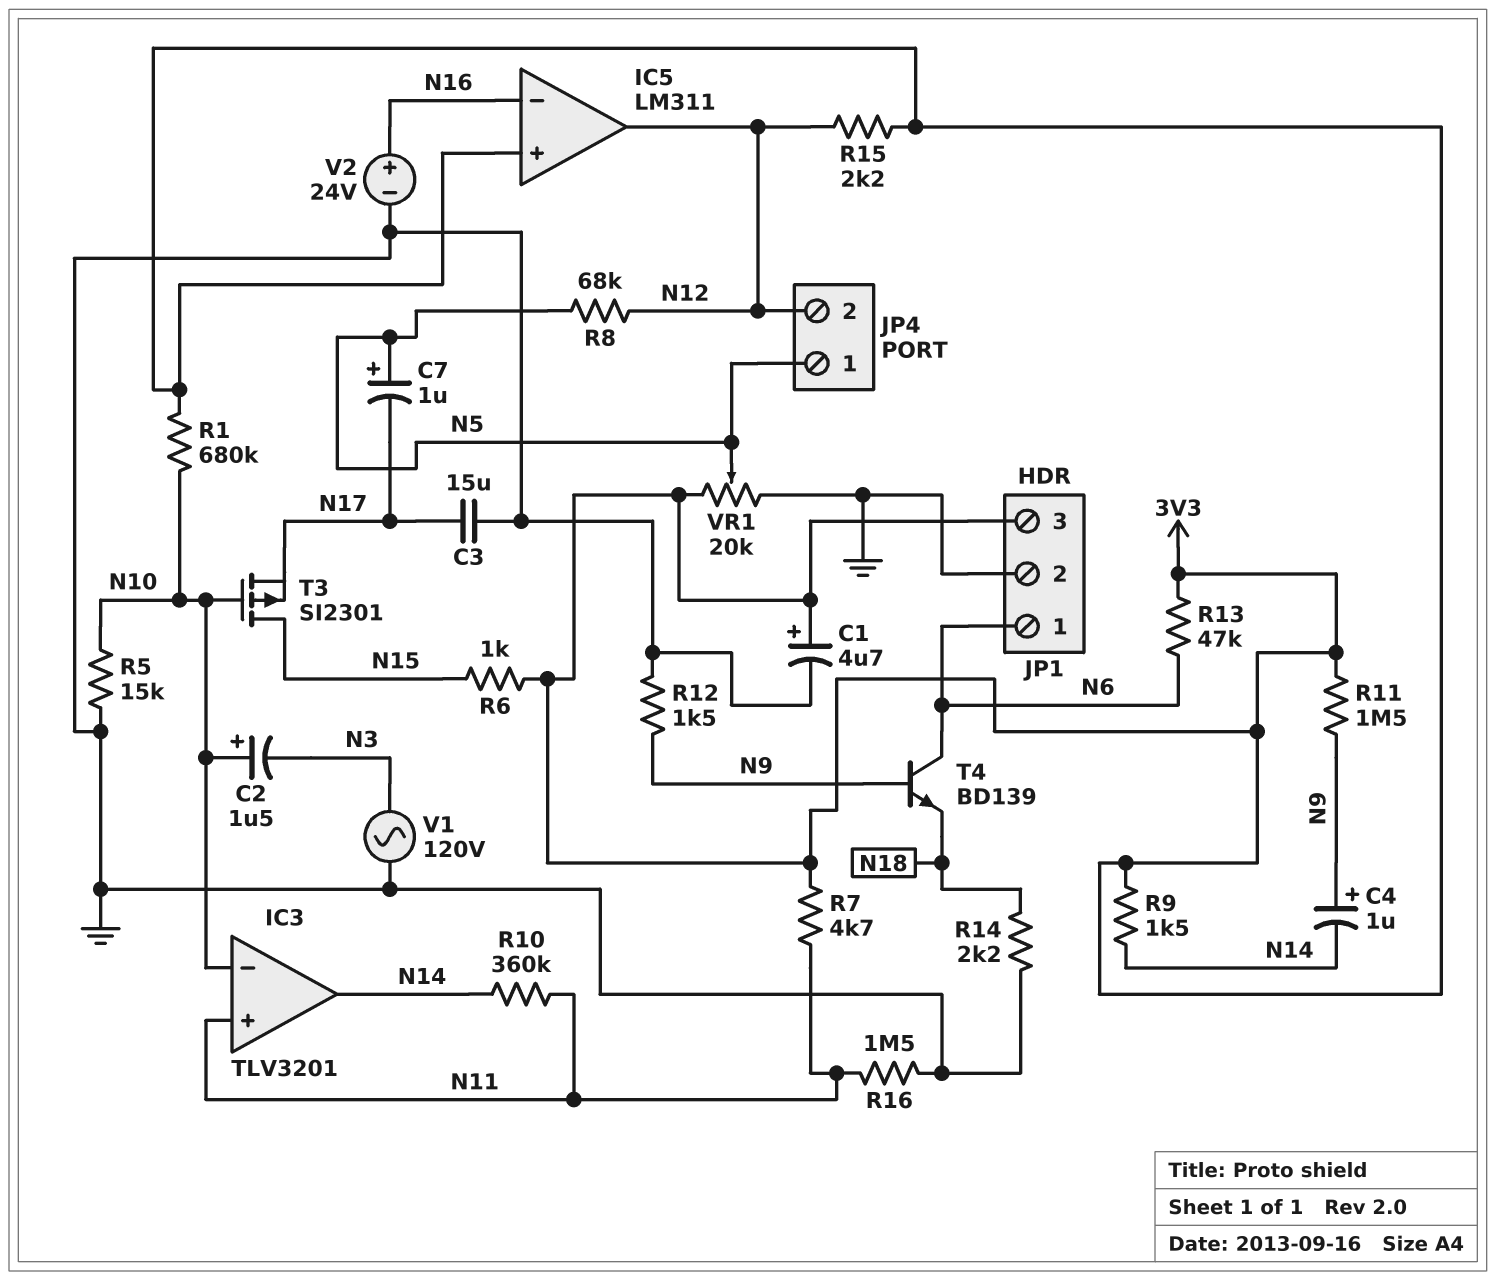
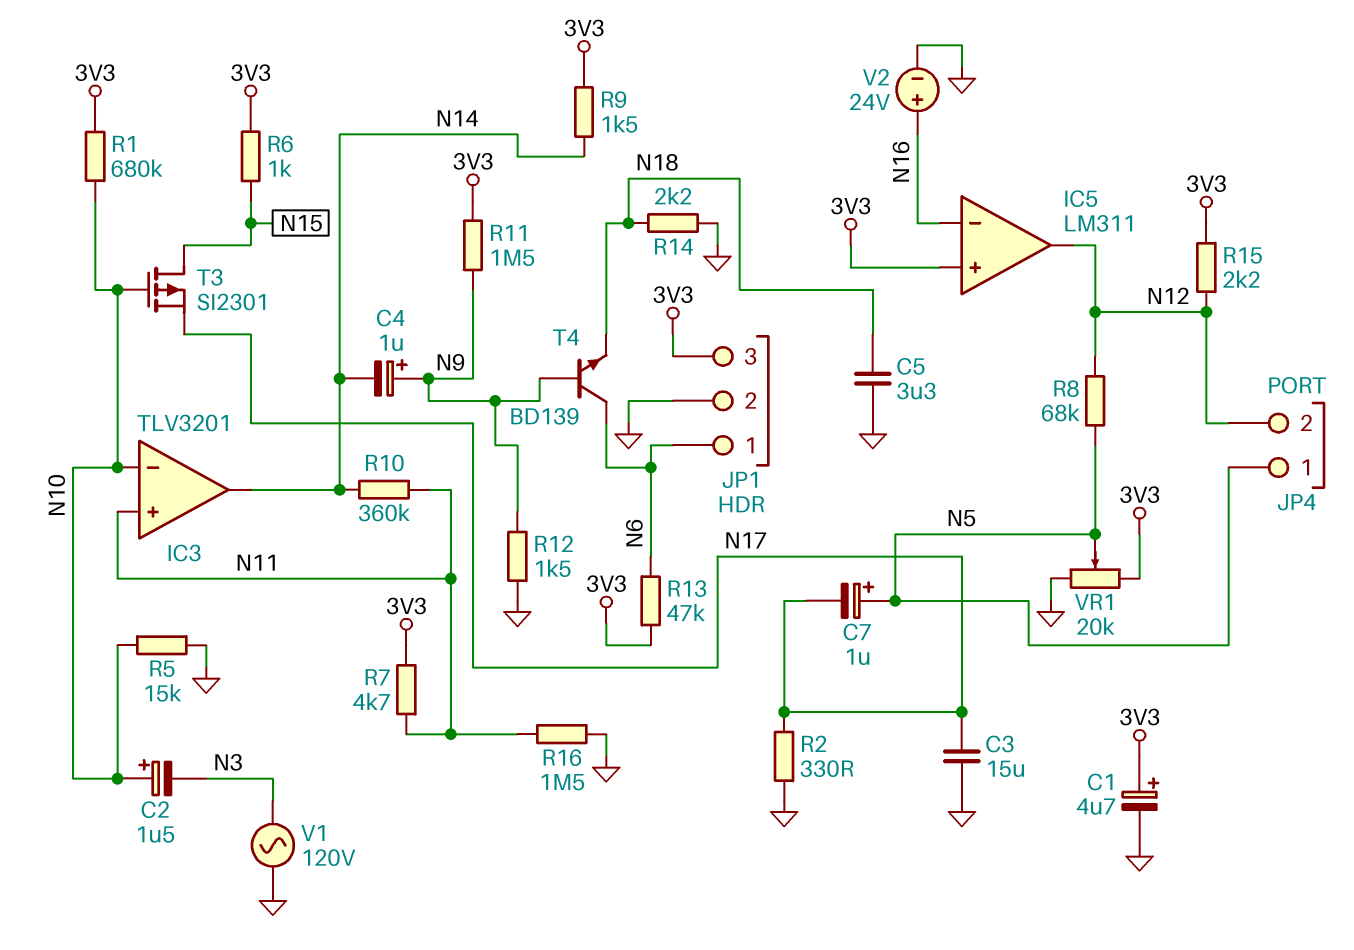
C5: none -> 3.3uF (GND, N18)
R2: none -> 330 (GND, N17)

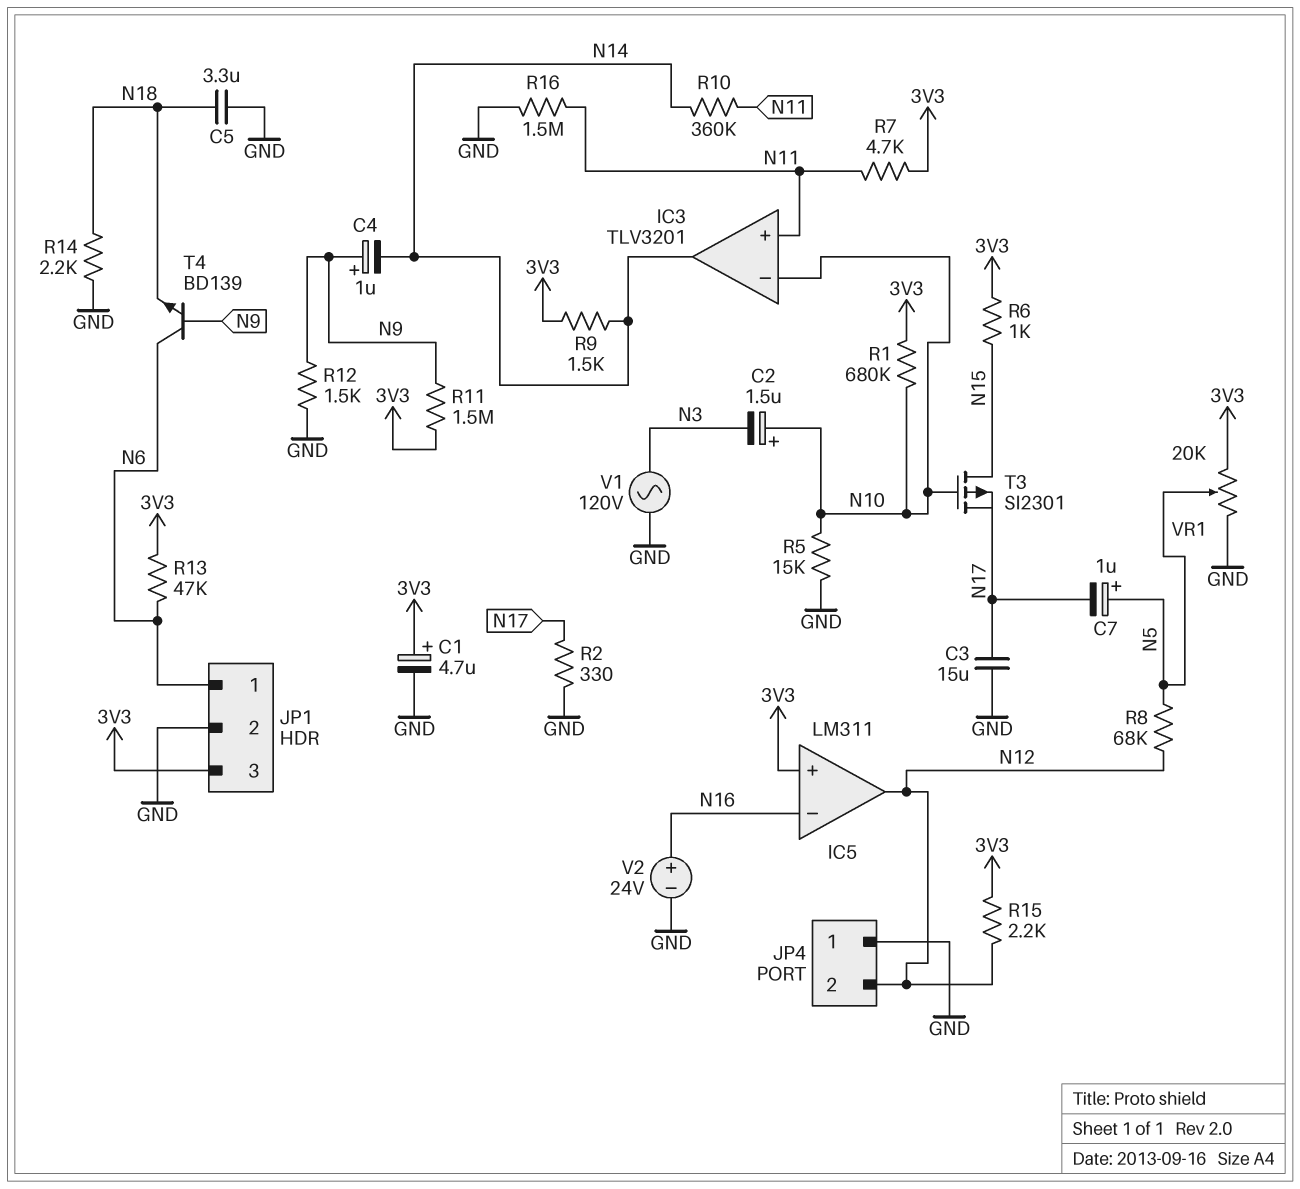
JP4 pin 1: N5 -> GND

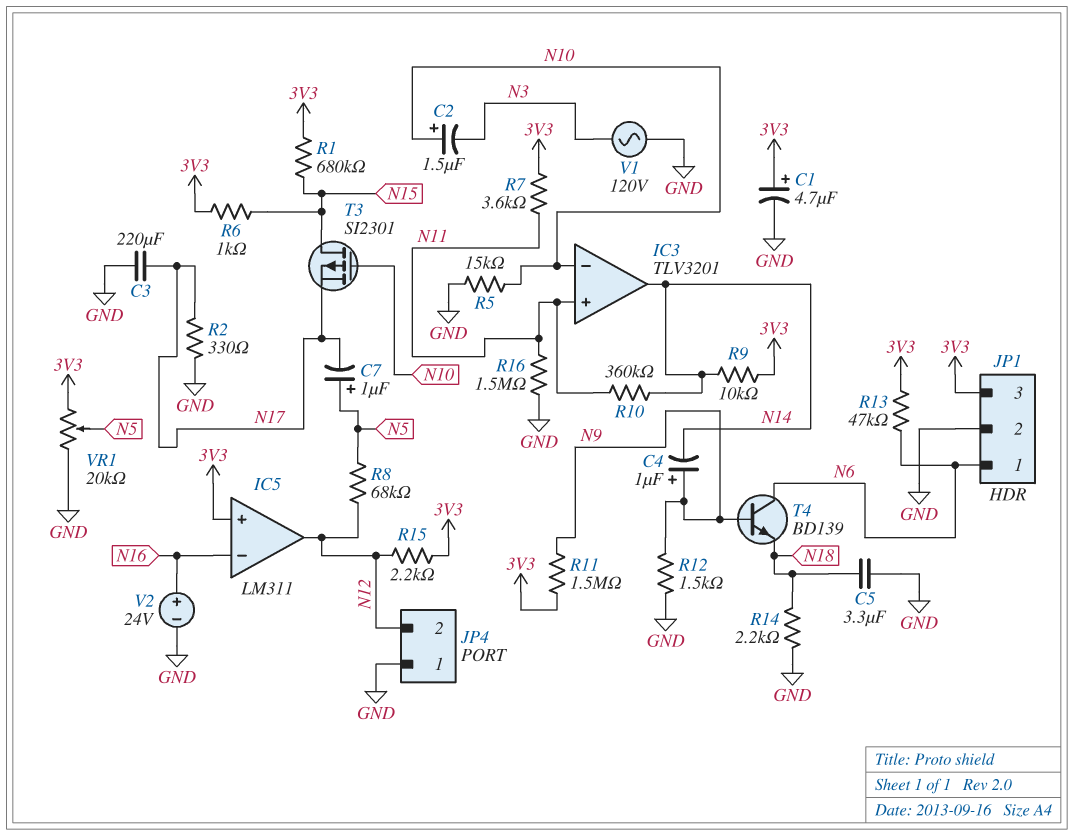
C3: 15uF (GND, N17) -> 220uF (GND, N17)
R1: 680k (3V3, N10) -> 680k (3V3, N15)
R7: 4.7k (3V3, N11) -> 3.6k (3V3, N11)
R9: 1.5k (3V3, N14) -> 10k (3V3, N14)

